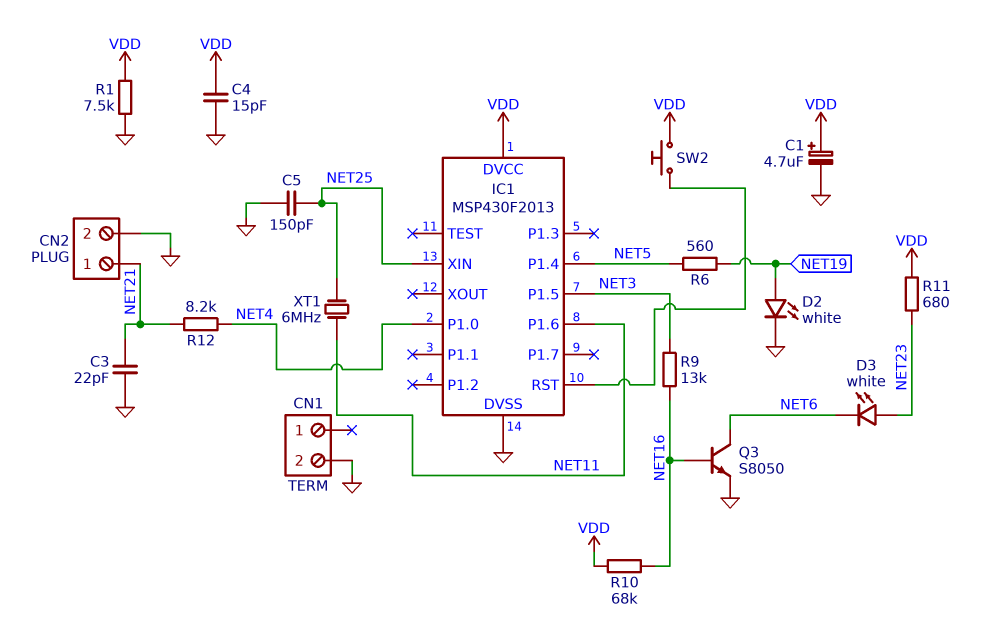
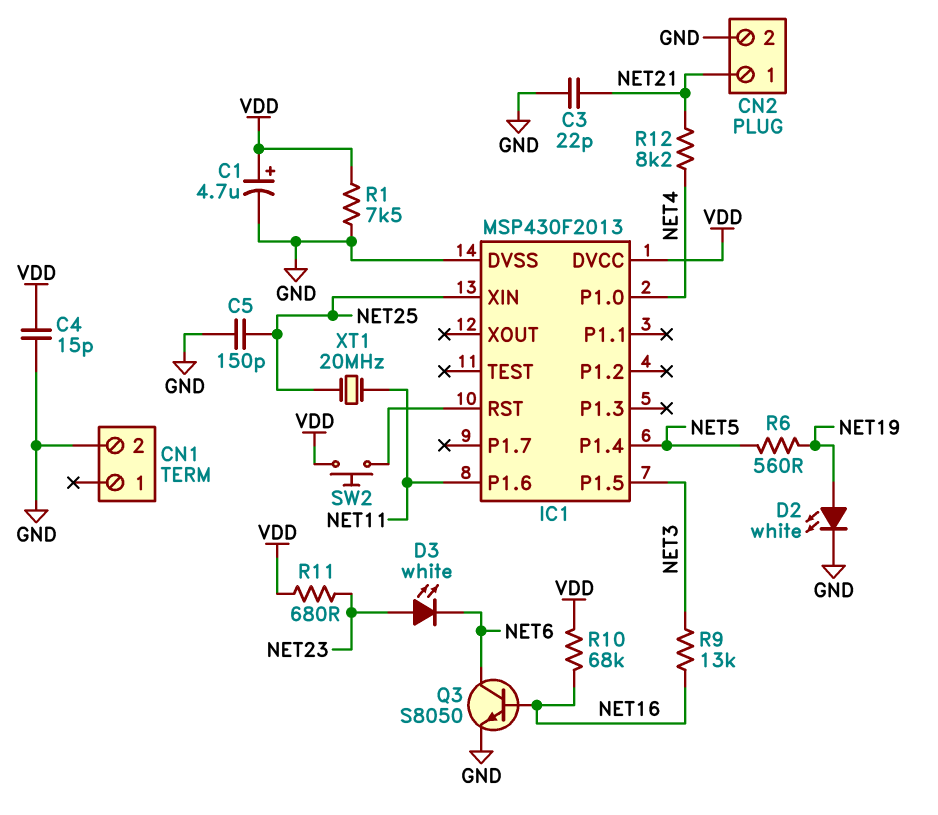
XT1: 6MHz (NET11, NET25) -> 20MHz (NET11, NET25)

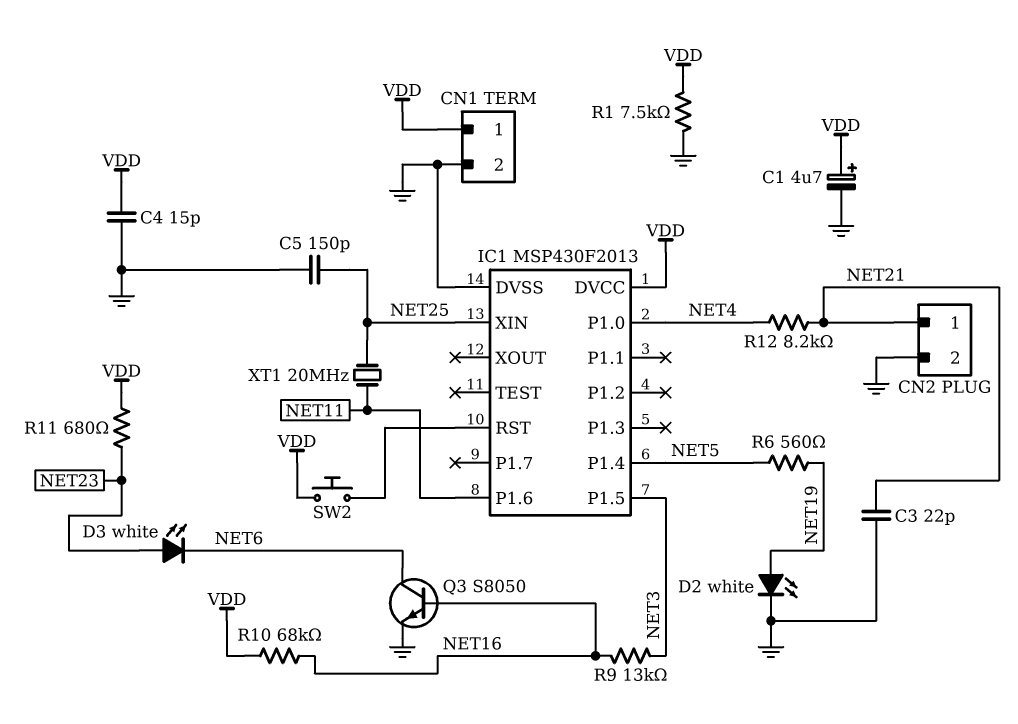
CN1 pin 1: none -> VDD

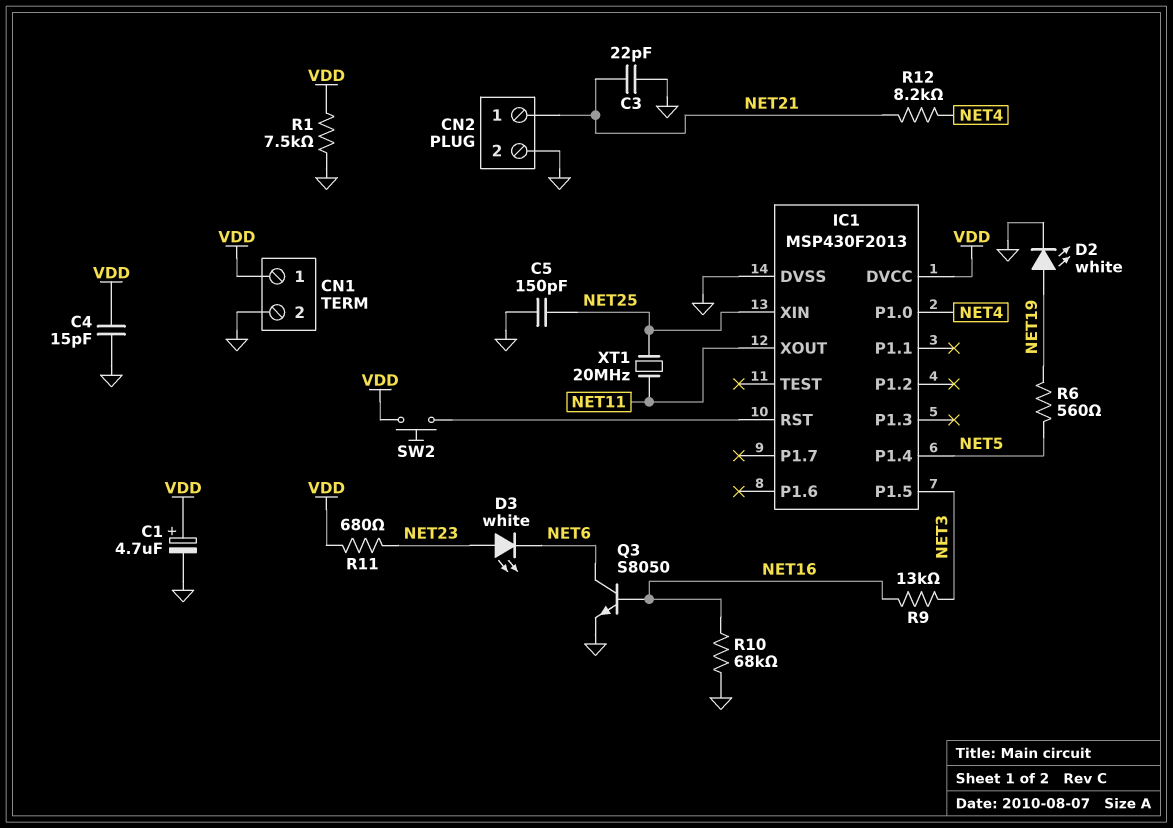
IC1 pin P1.6: NET11 -> none
IC1 pin XOUT: none -> NET11
R10: 68k (NET16, VDD) -> 68k (GND, NET16)

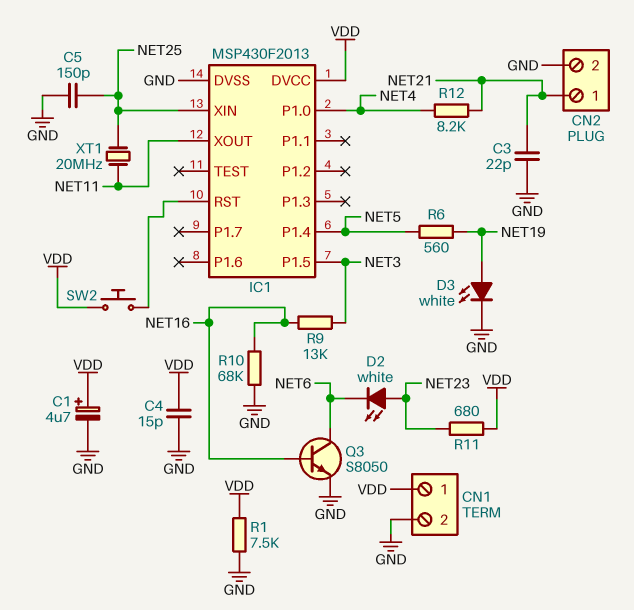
D2: LED white (A NET19, K GND) -> LED white (A NET23, K NET6)
D3: LED white (A NET23, K NET6) -> LED white (A NET19, K GND)

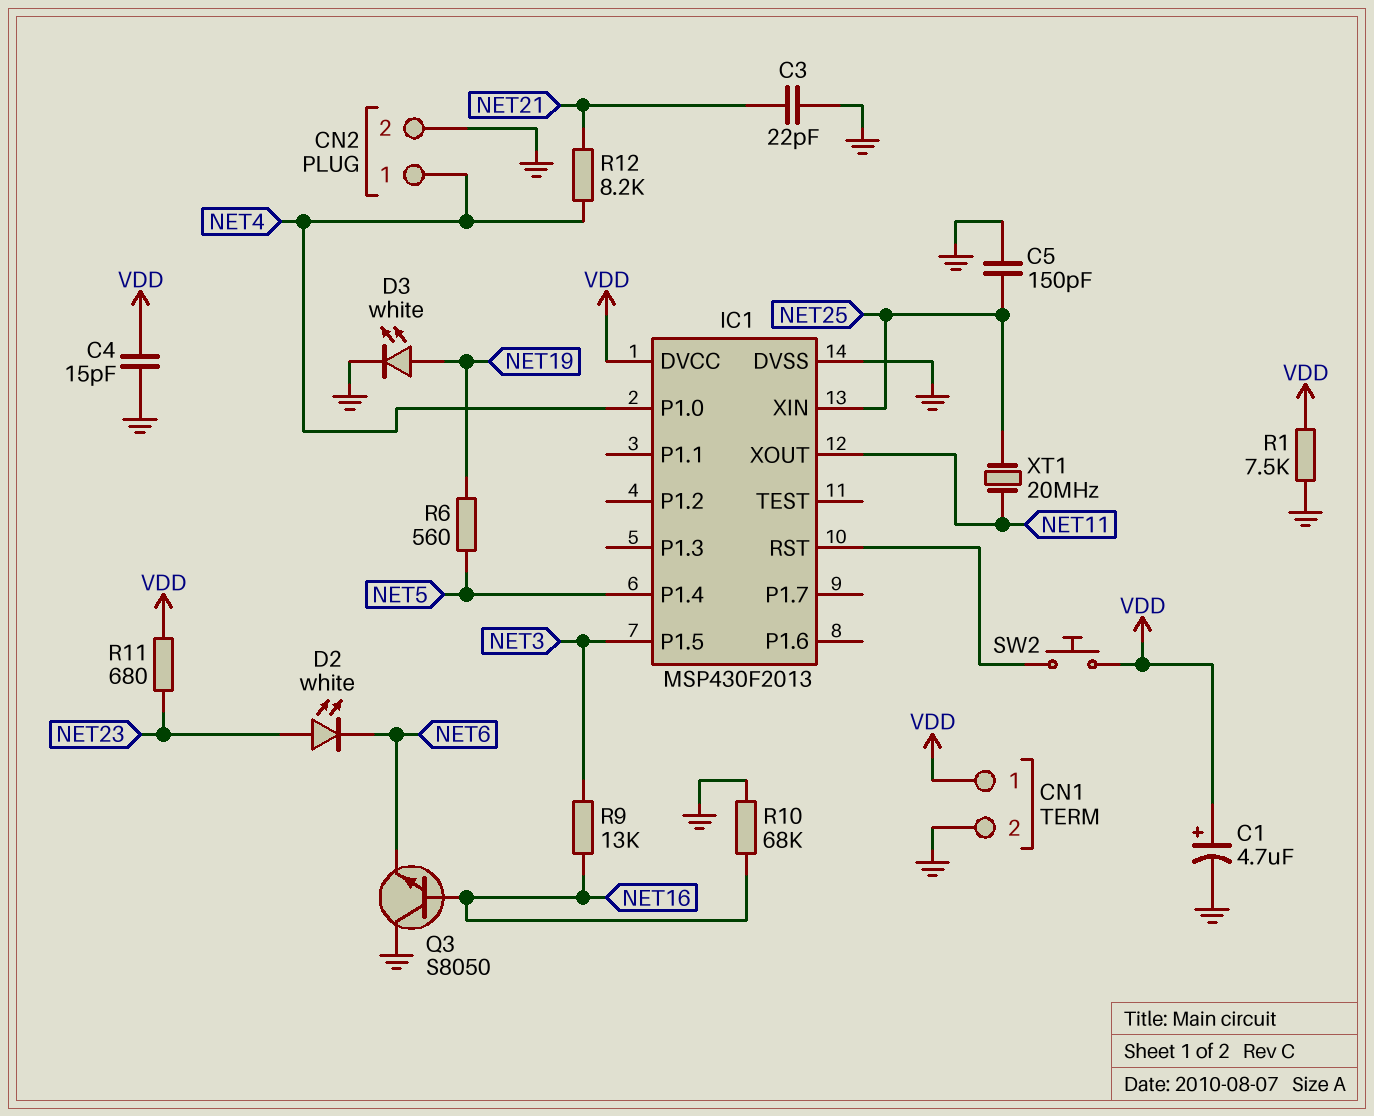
CN2 pin 1: NET21 -> NET4
Q3: NPN S8050 (B NET16, C NET6, E GND) -> NPN S8050 (B NET16, C GND, E NET6)

